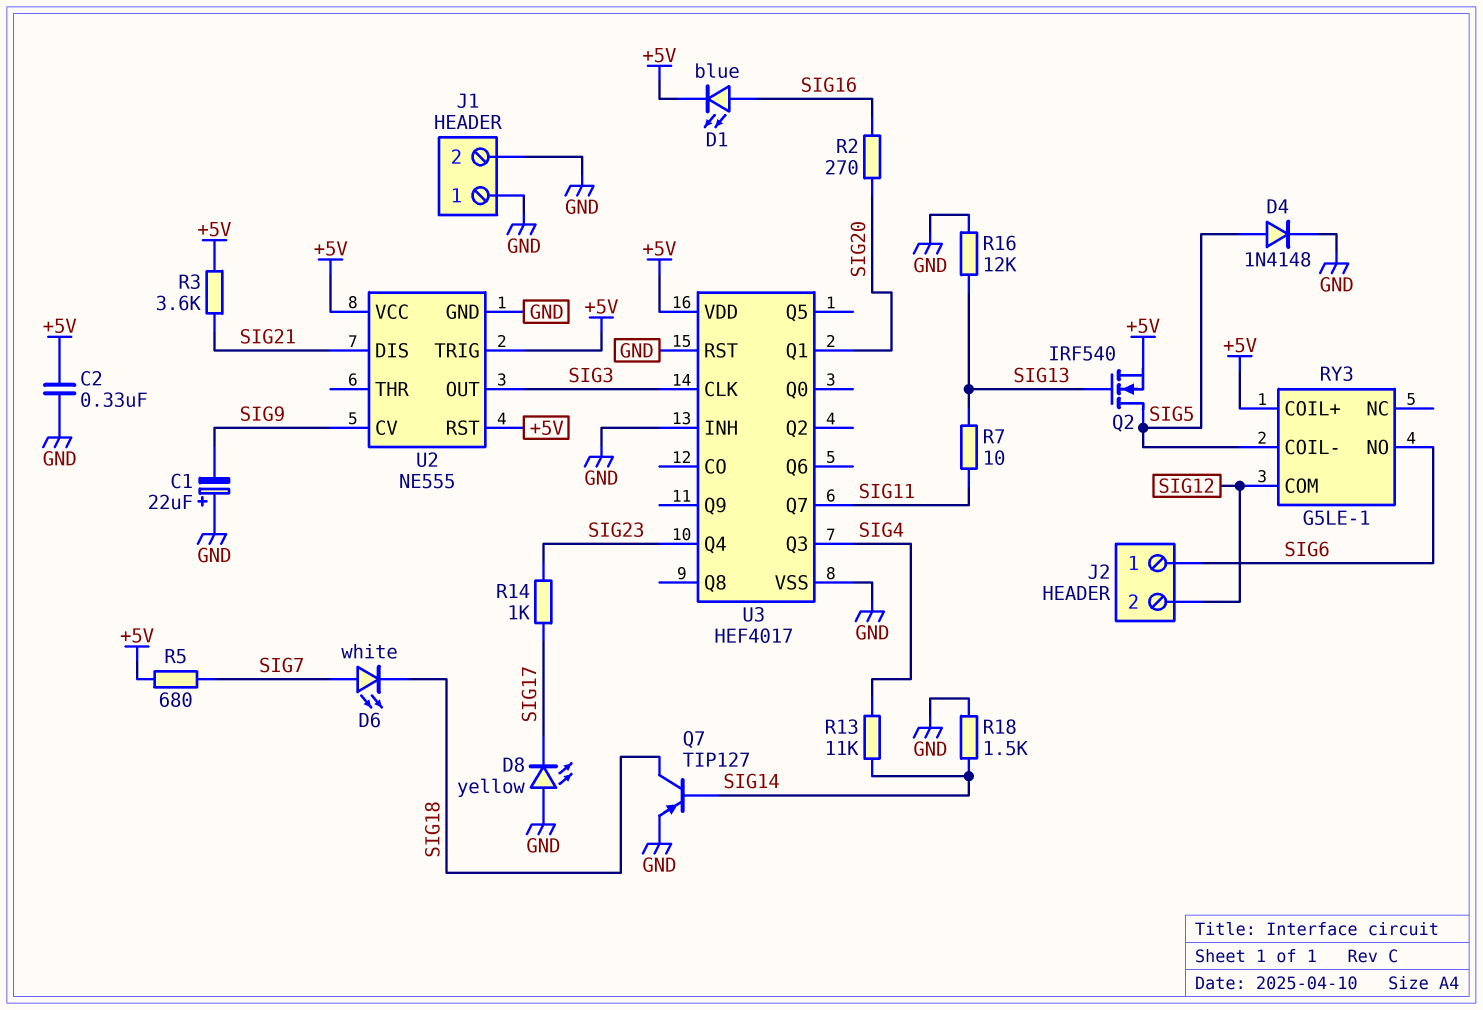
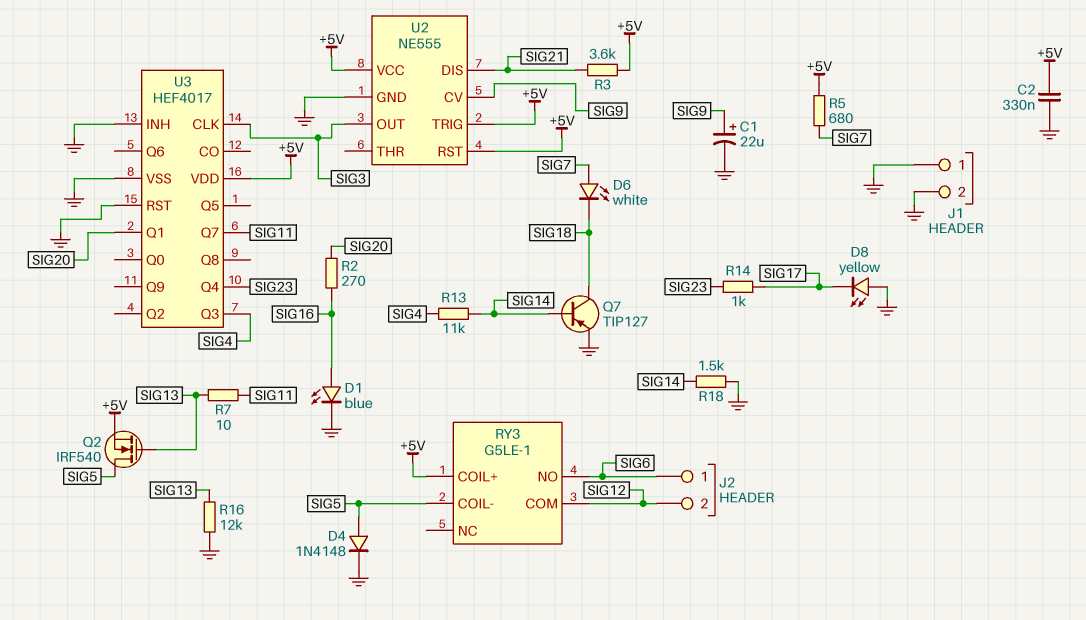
C1: 22uF (plus GND, minus SIG9) -> 22uF (plus SIG9, minus GND)
D1: LED blue (A SIG16, K +5V) -> LED blue (A SIG16, K GND)

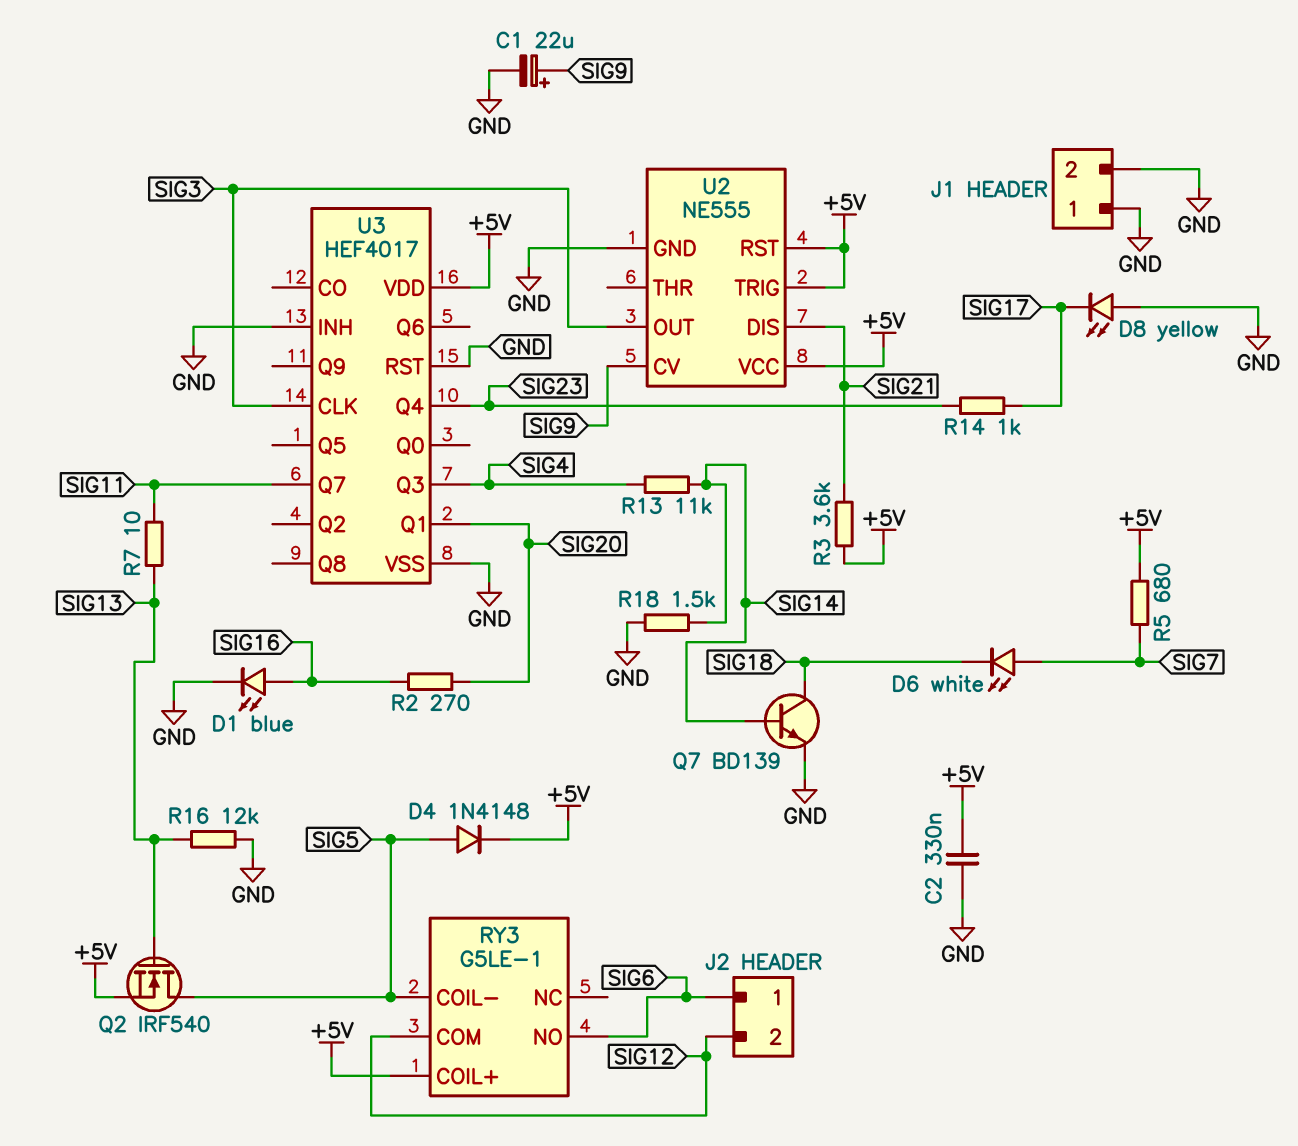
D4: diode 1N4148 (A SIG5, K GND) -> diode 1N4148 (A SIG5, K +5V)
Q7: PNP TIP127 (B SIG14, C SIG18, E GND) -> NPN BD139 (B SIG14, C SIG18, E GND)

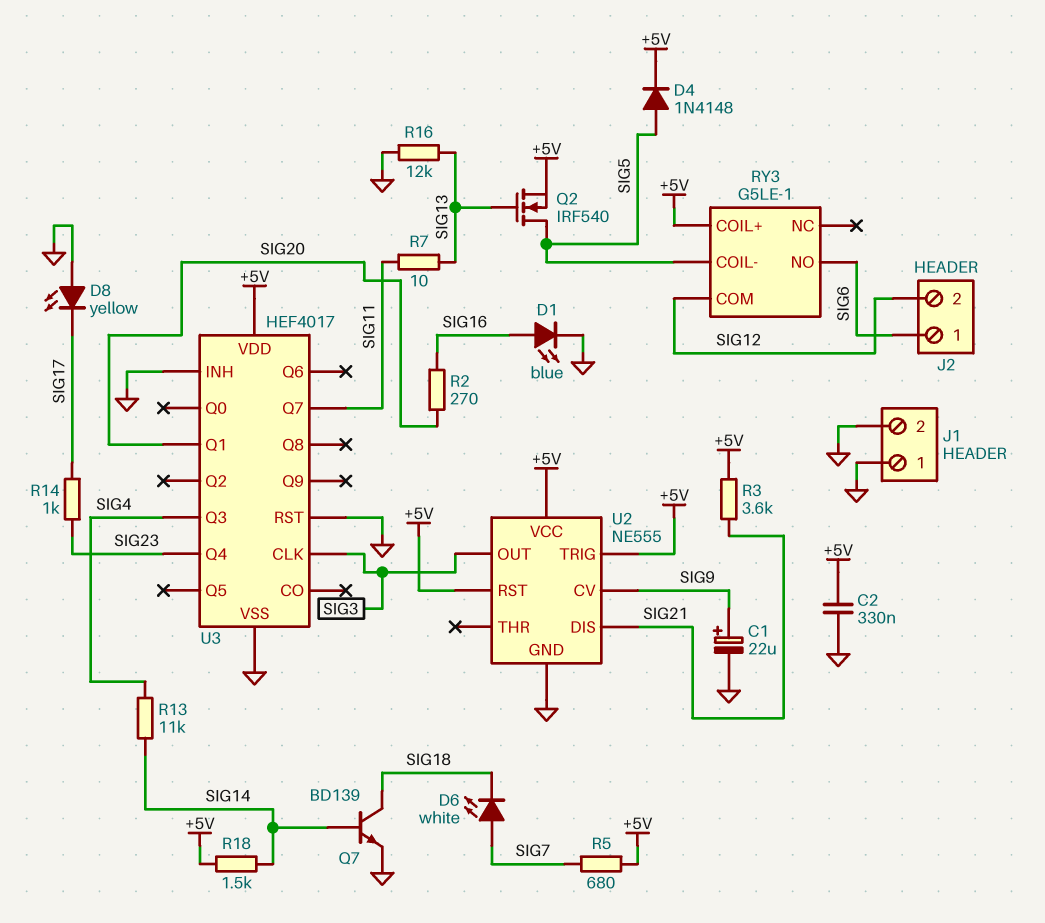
R18: 1.5k (GND, SIG14) -> 1.5k (+5V, SIG14)

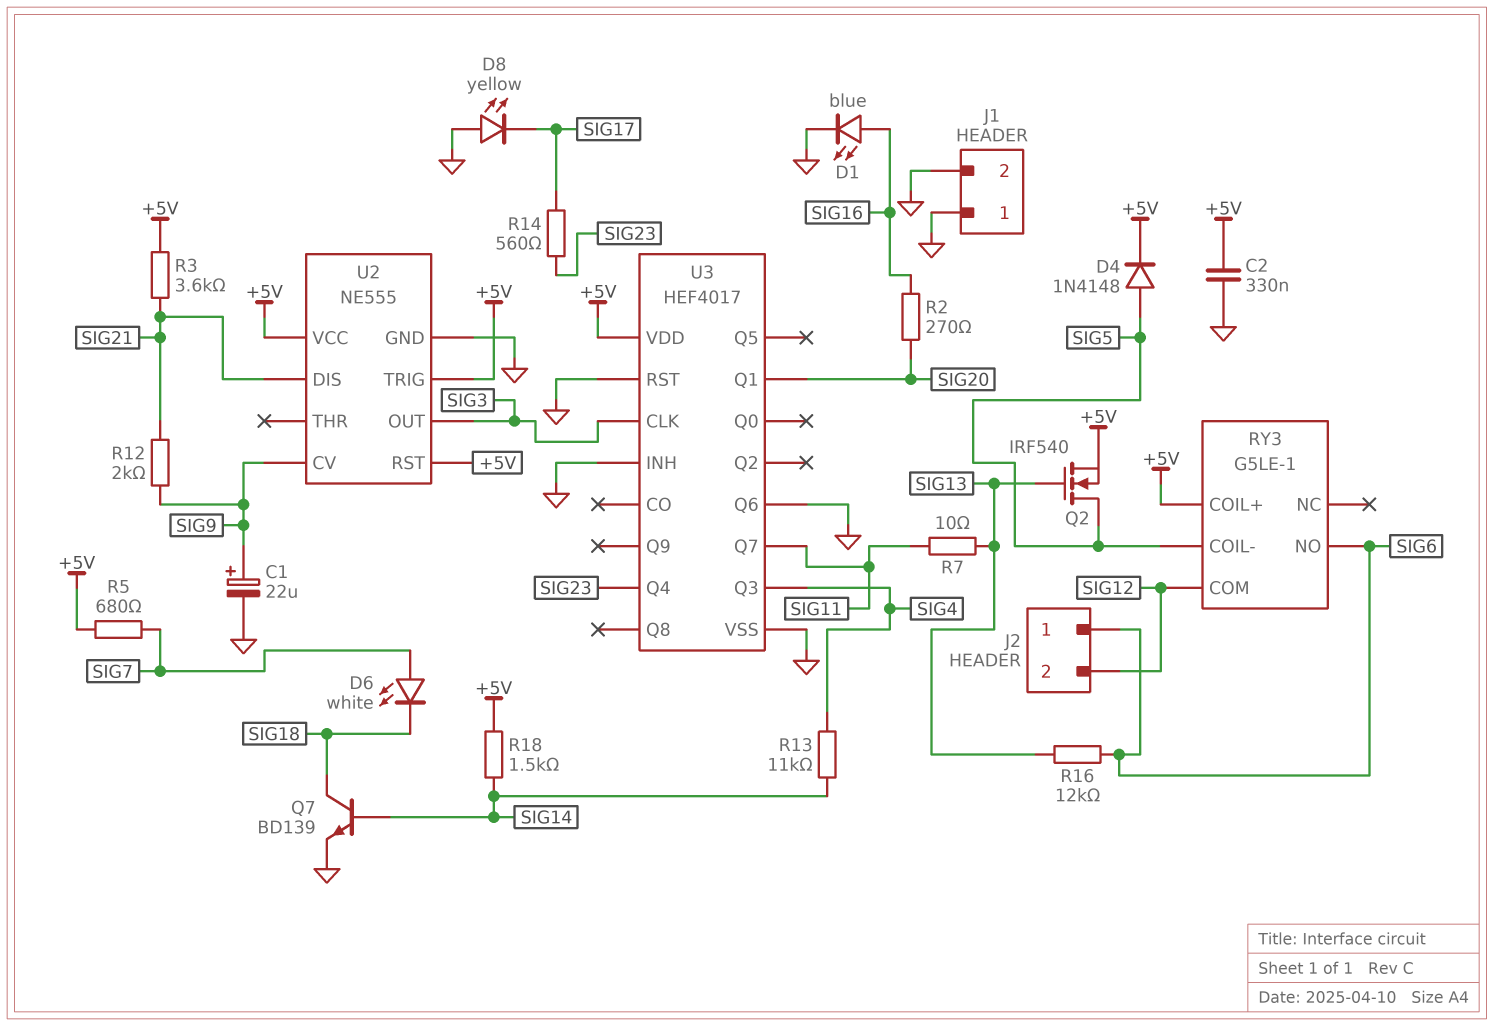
R12: none -> 2k (SIG9, SIG21)
R14: 1k (SIG17, SIG23) -> 560 (SIG17, SIG23)
R16: 12k (GND, SIG13) -> 12k (SIG6, SIG13)
U3 pin Q6: none -> GND

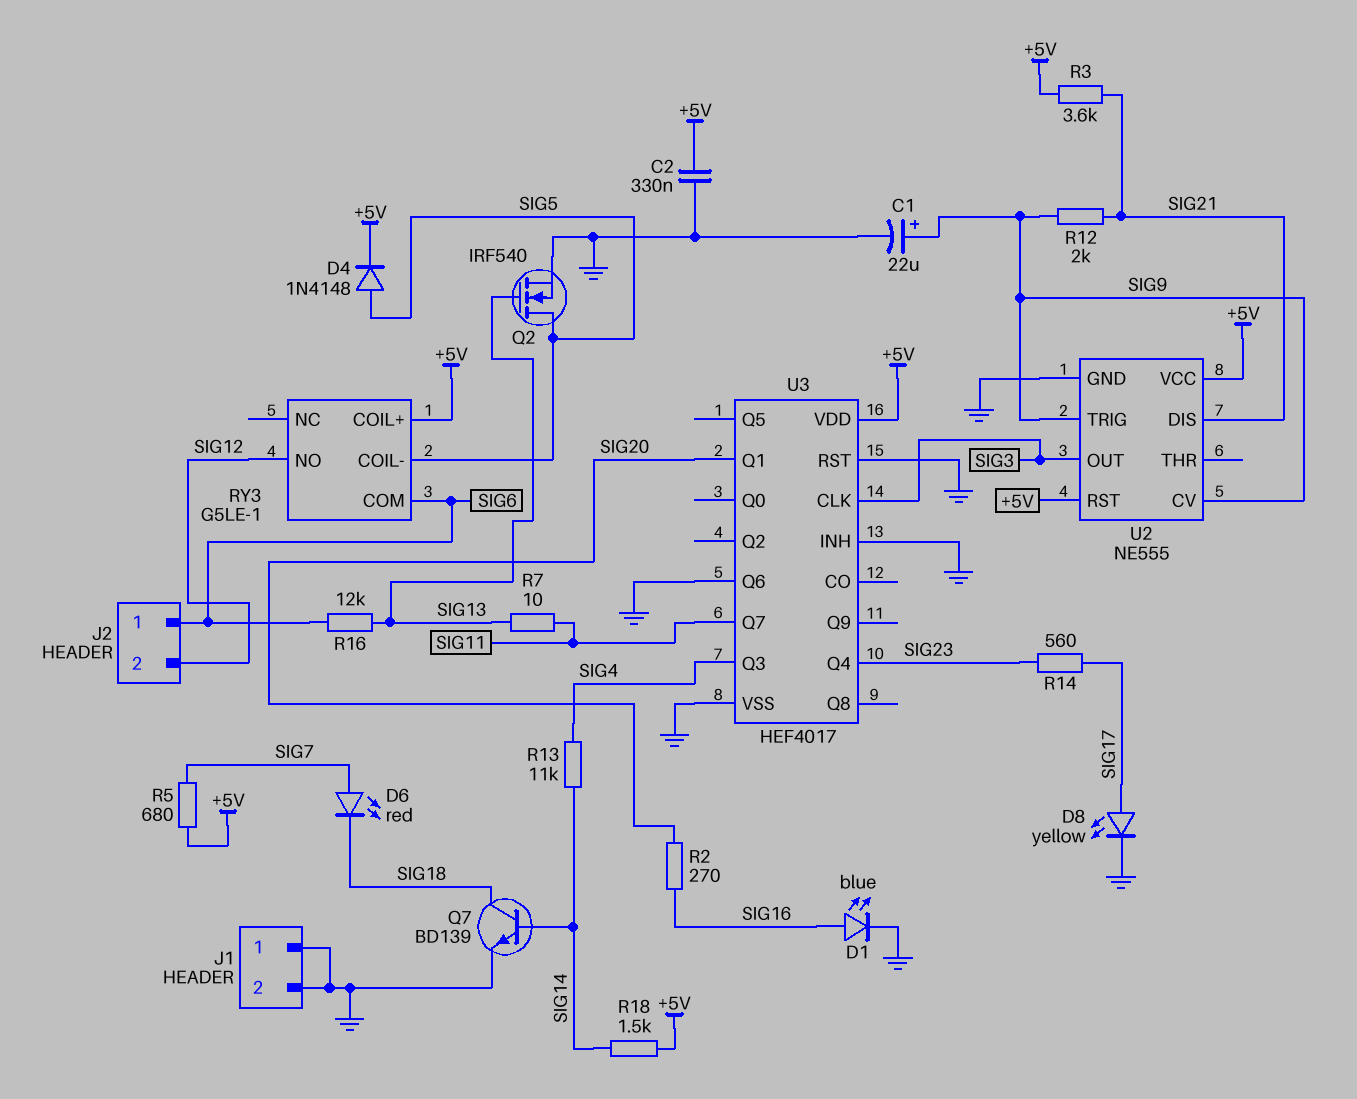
D6: LED white (A SIG7, K SIG18) -> LED red (A SIG7, K SIG18)
D8: LED yellow (A GND, K SIG17) -> LED yellow (A SIG17, K GND)
Q2: NMOS IRF540 (G SIG13, D SIG5, S +5V) -> NMOS IRF540 (G SIG13, D SIG5, S GND)
RY3 pin COM: SIG12 -> SIG6
RY3 pin NO: SIG6 -> SIG12
U2 pin TRIG: +5V -> SIG9

